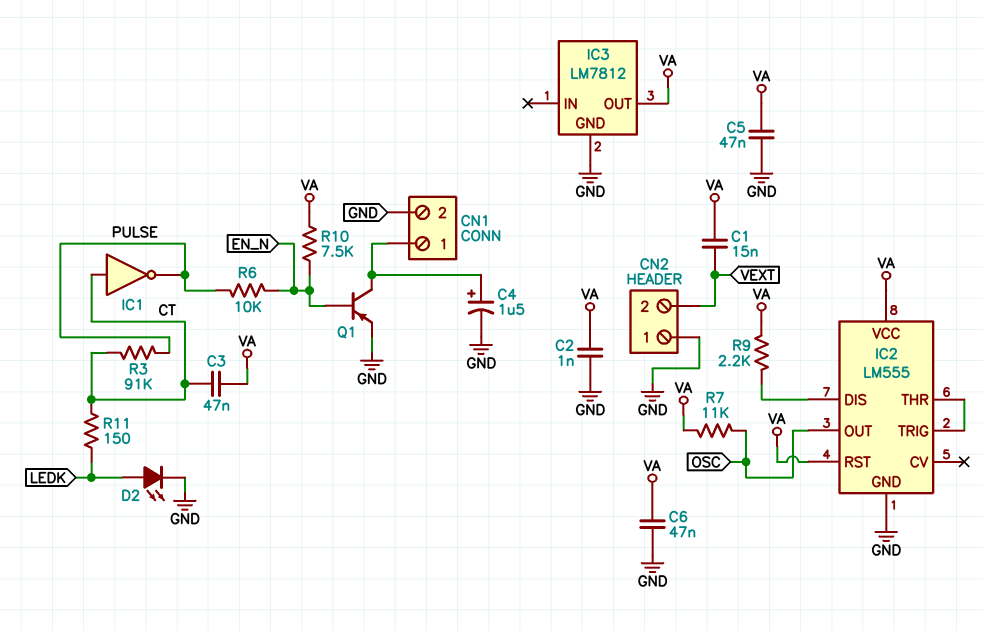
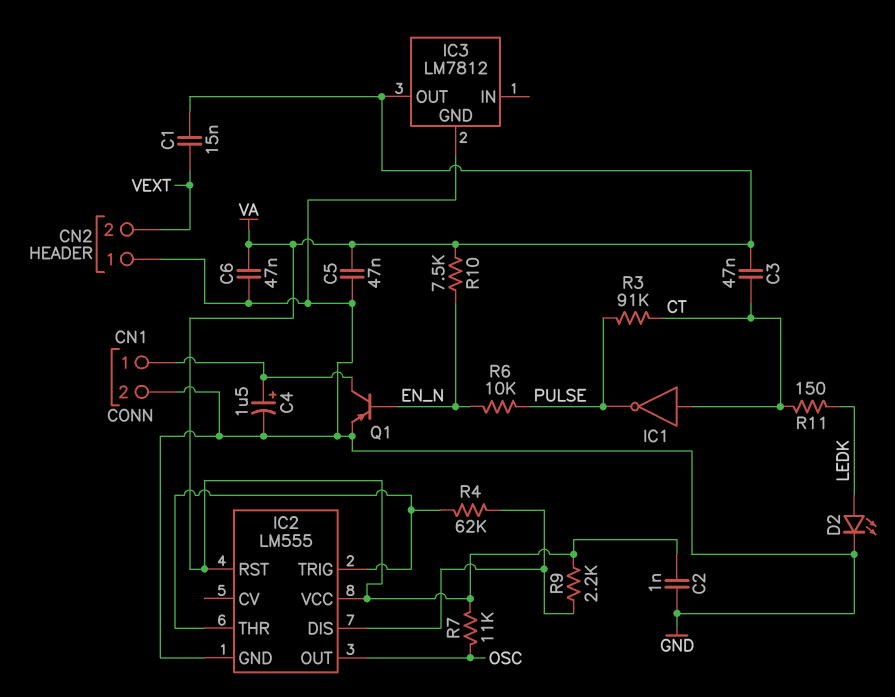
R4: none -> 62k (IC2/DIS, IC2/THR)

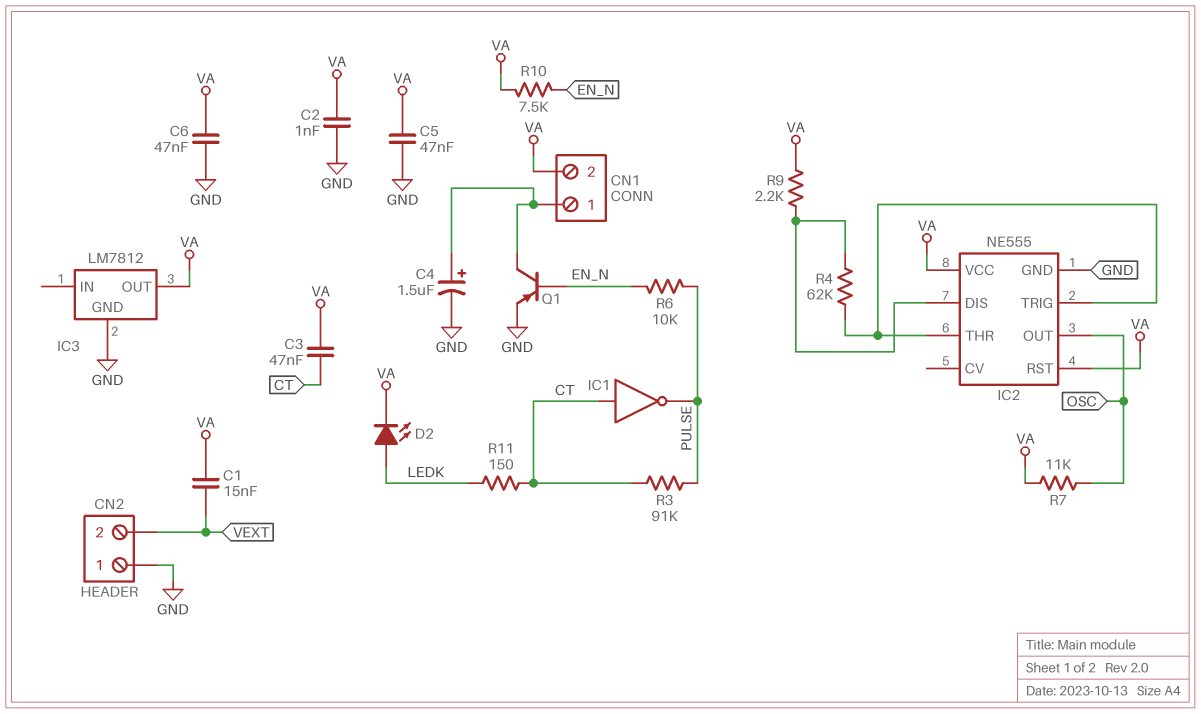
CN1 pin 2: GND -> VA
D2: LED (A LEDK, K GND) -> LED (A LEDK, K VA)
IC2: LM555 -> NE555

